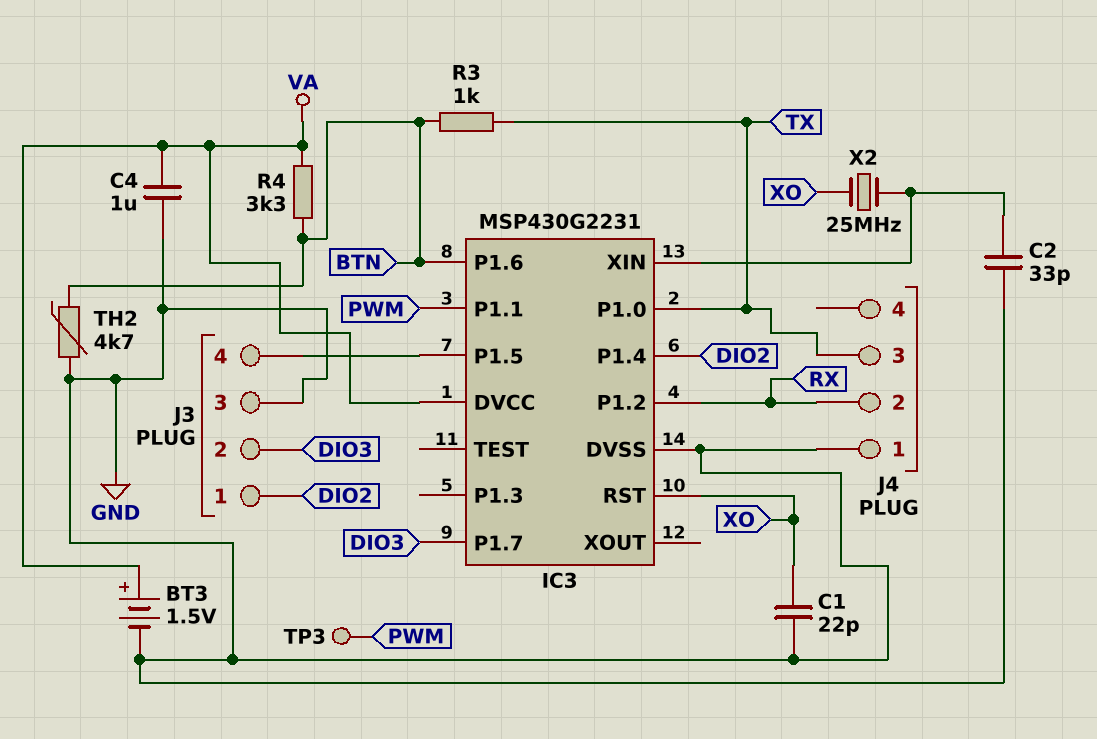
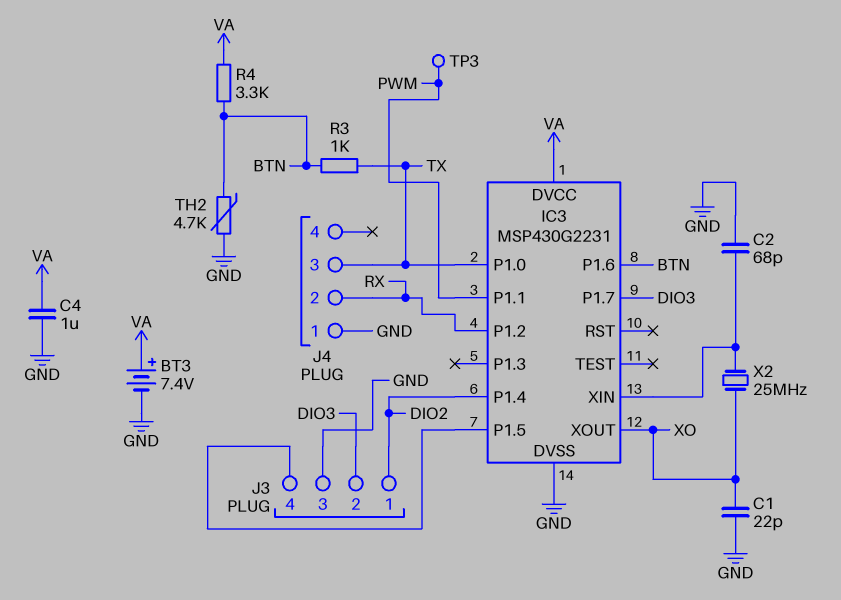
BT3: 1.5V (plus VA, minus GND) -> 7.4V (plus VA, minus GND)
C2: 33pF (GND, IC3/XIN) -> 68pF (GND, IC3/XIN)
IC3 pin RST: XO -> none
IC3 pin XOUT: none -> XO

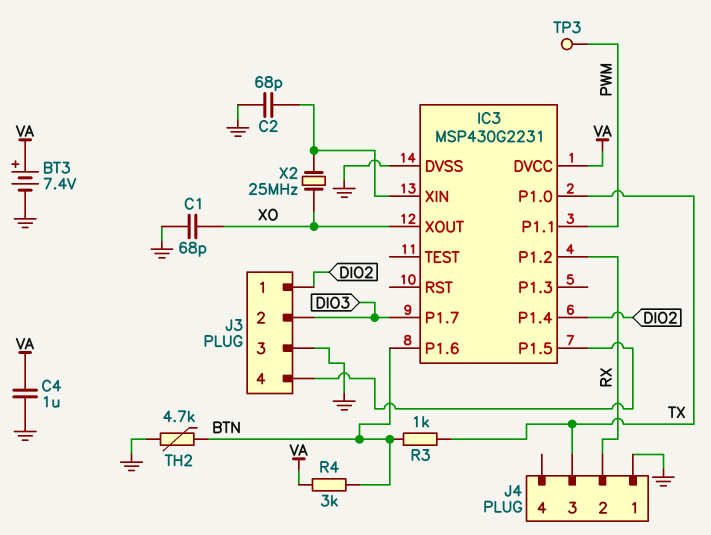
C1: 22pF (GND, XO) -> 68pF (GND, XO)
R4: 3.3k (BTN, VA) -> 3k (BTN, VA)

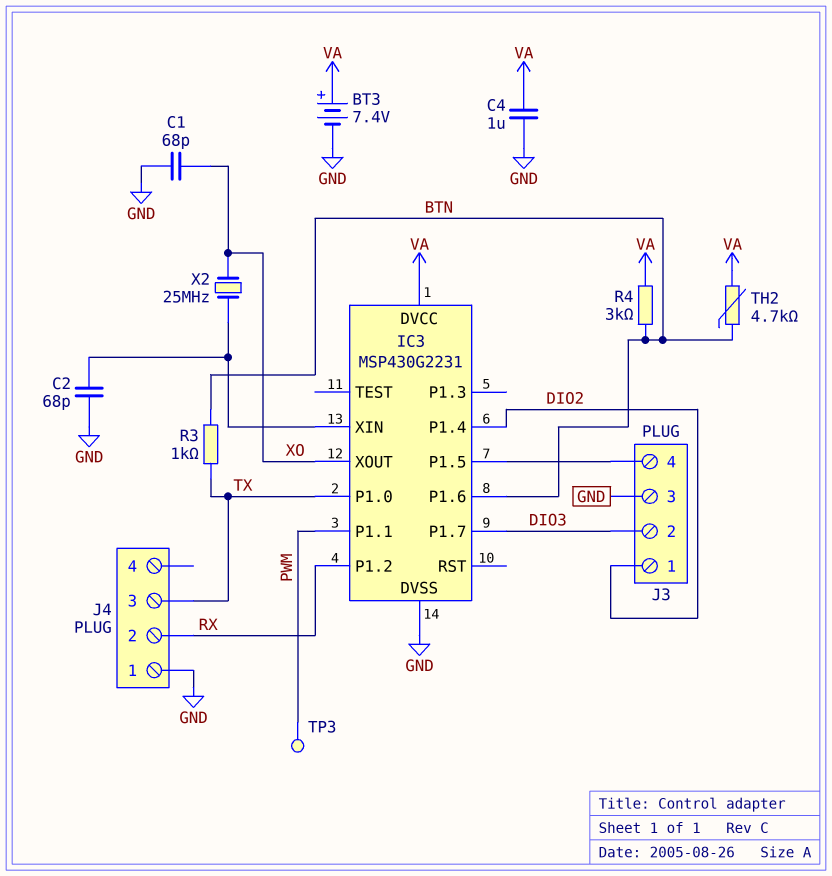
TH2: 4.7k (BTN, GND) -> 4.7k (BTN, VA)

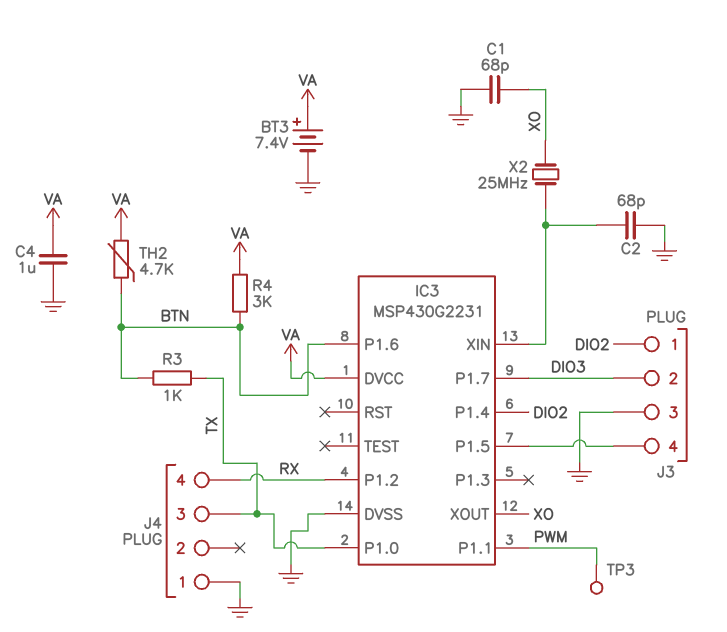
J4 pin 2: RX -> none
J4 pin 4: none -> RX

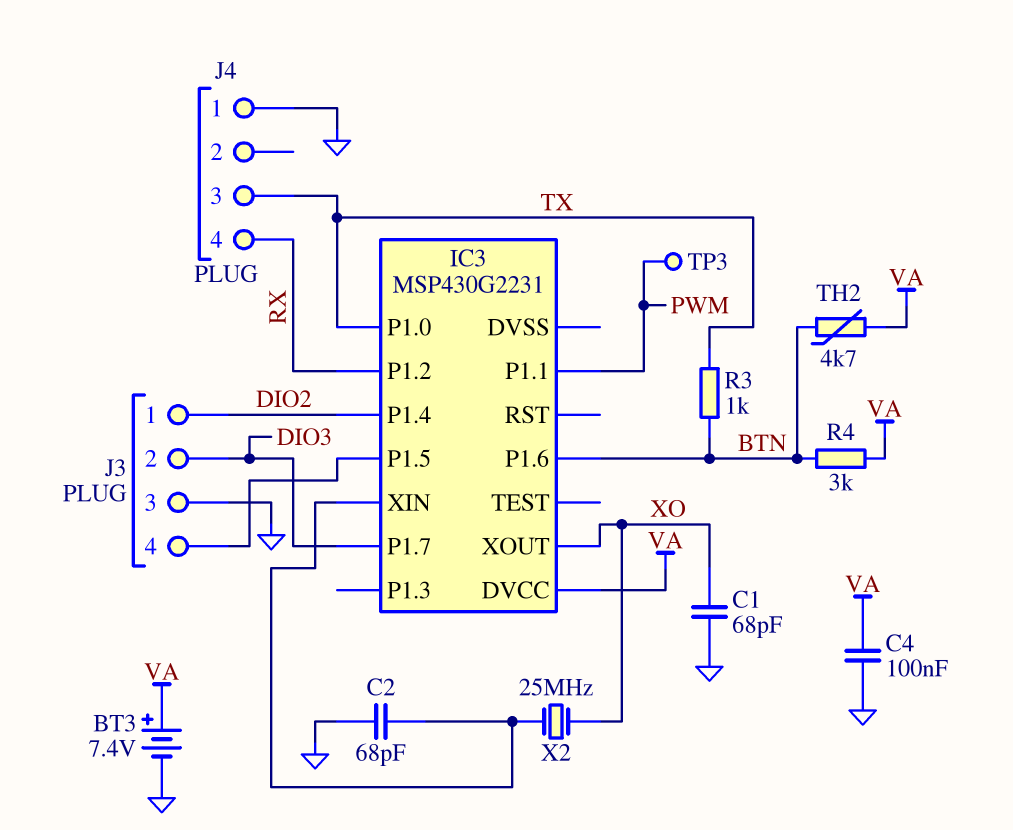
C4: 1uF (GND, VA) -> 100nF (GND, VA)
IC3 pin DVSS: GND -> none

